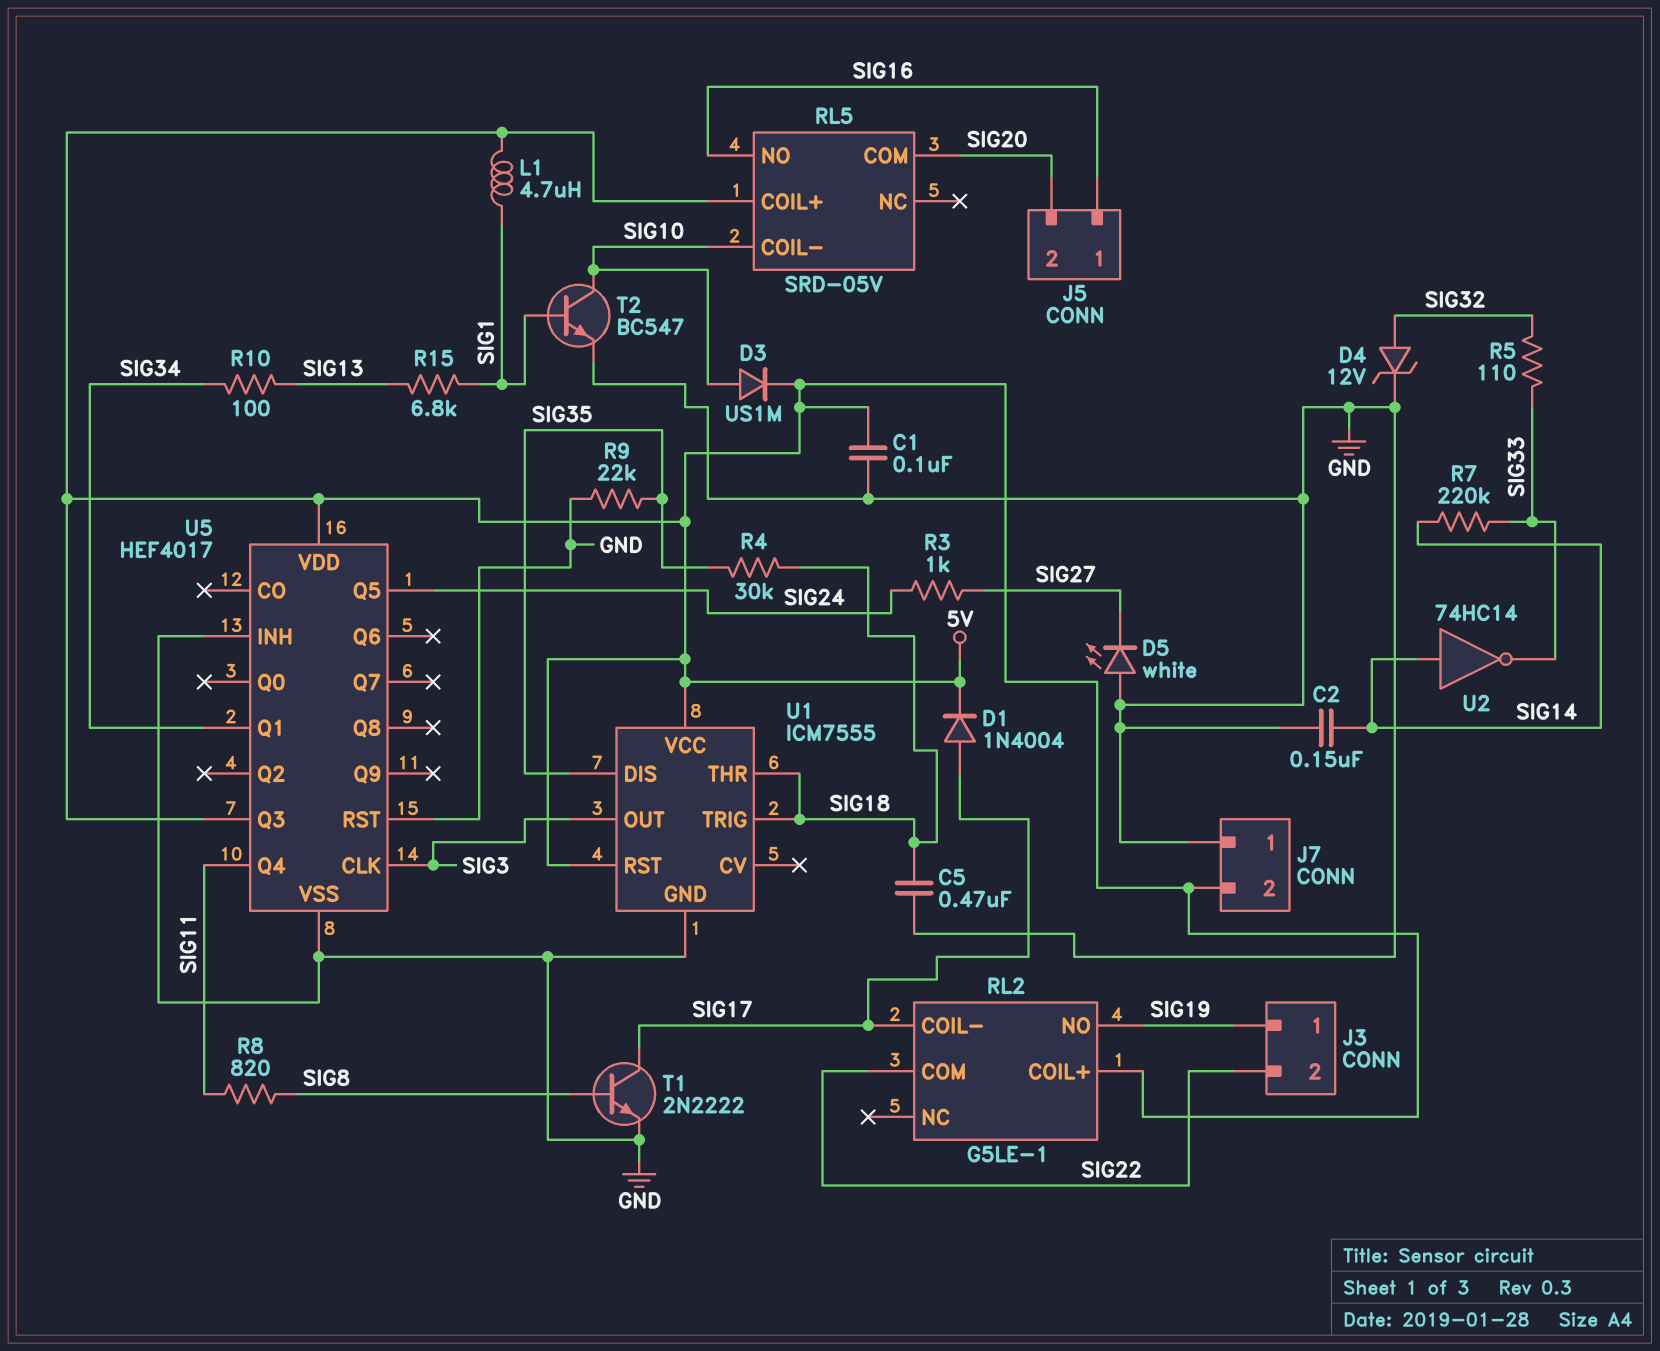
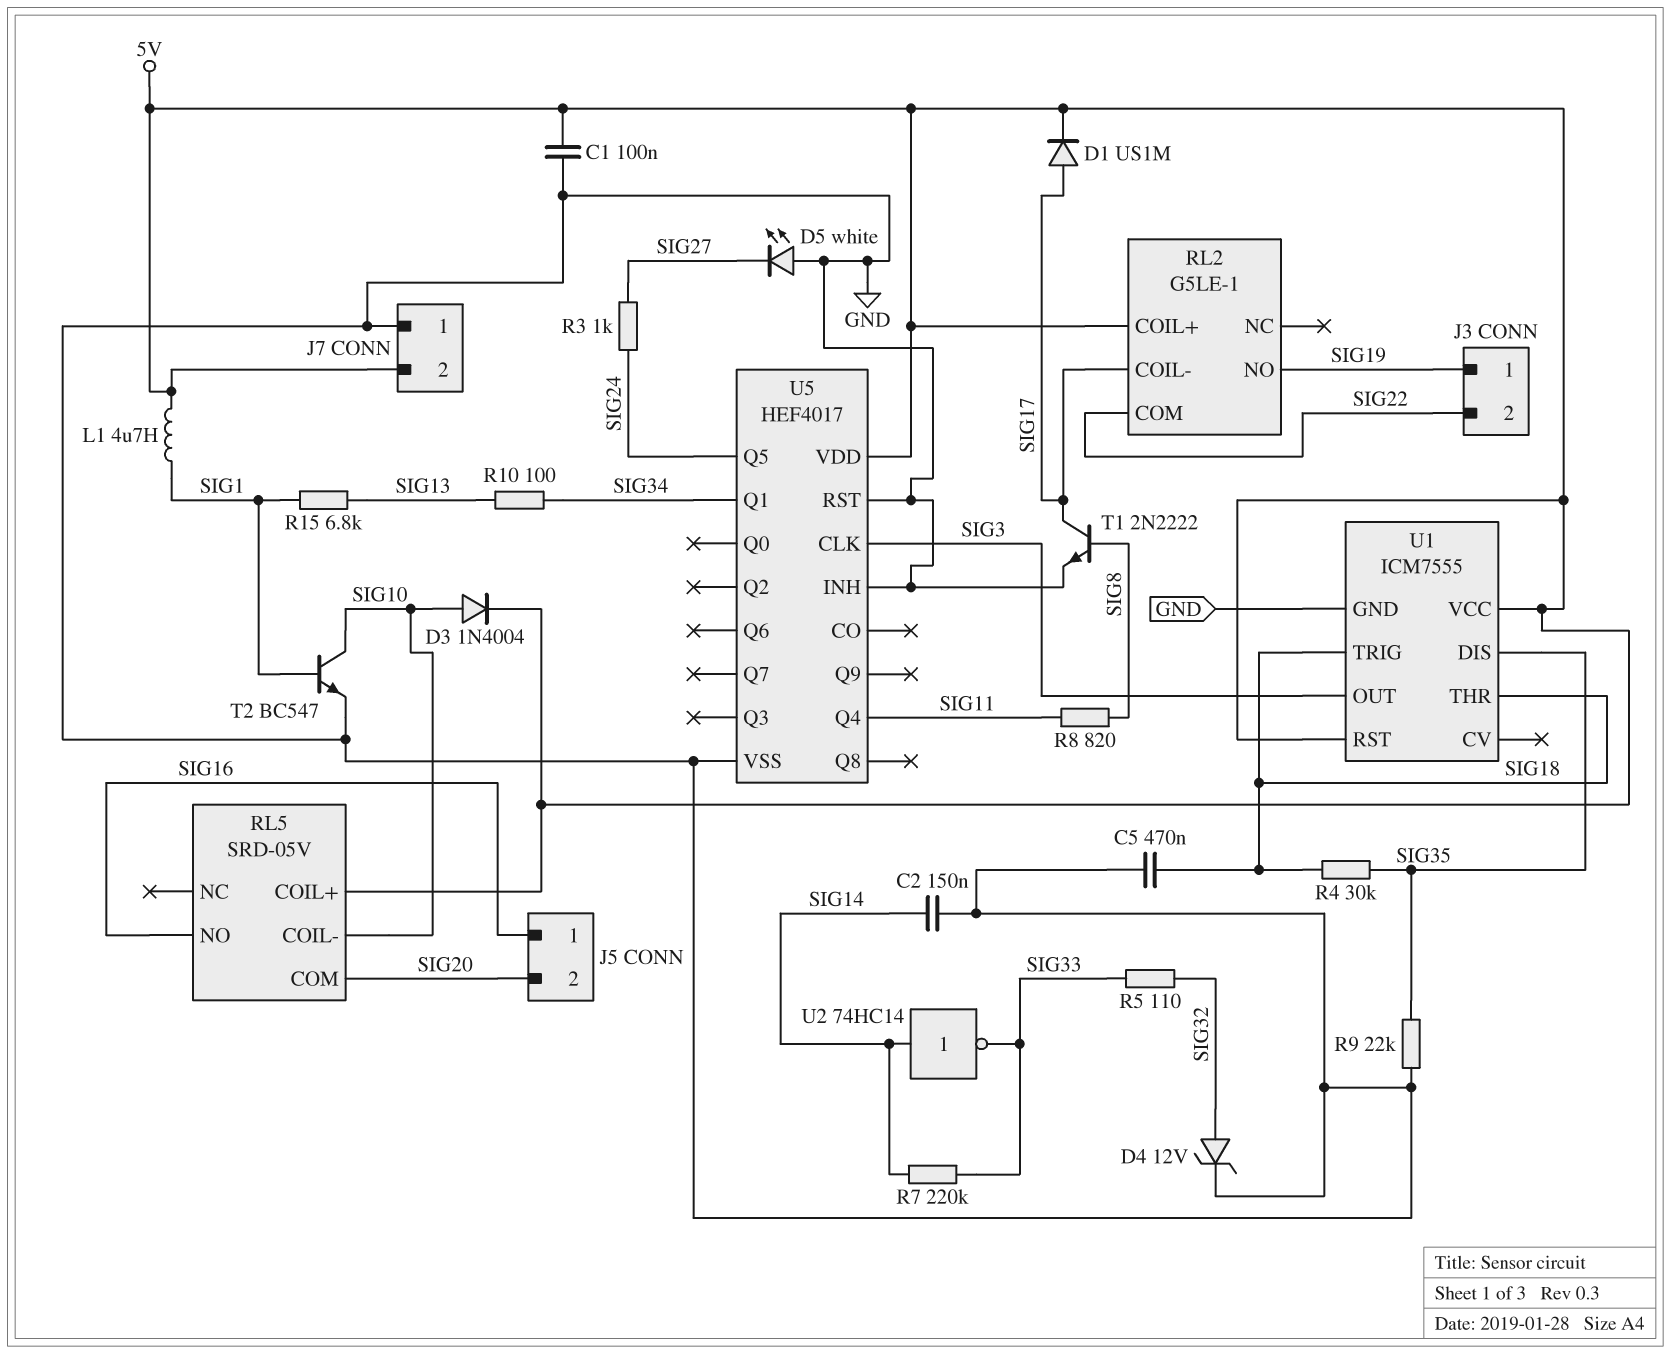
D1: diode 1N4004 (A SIG17, K 5V) -> diode US1M (A SIG17, K 5V)
D3: diode US1M (A SIG10, K 5V) -> diode 1N4004 (A SIG10, K 5V)
U5 pin Q3: 5V -> none

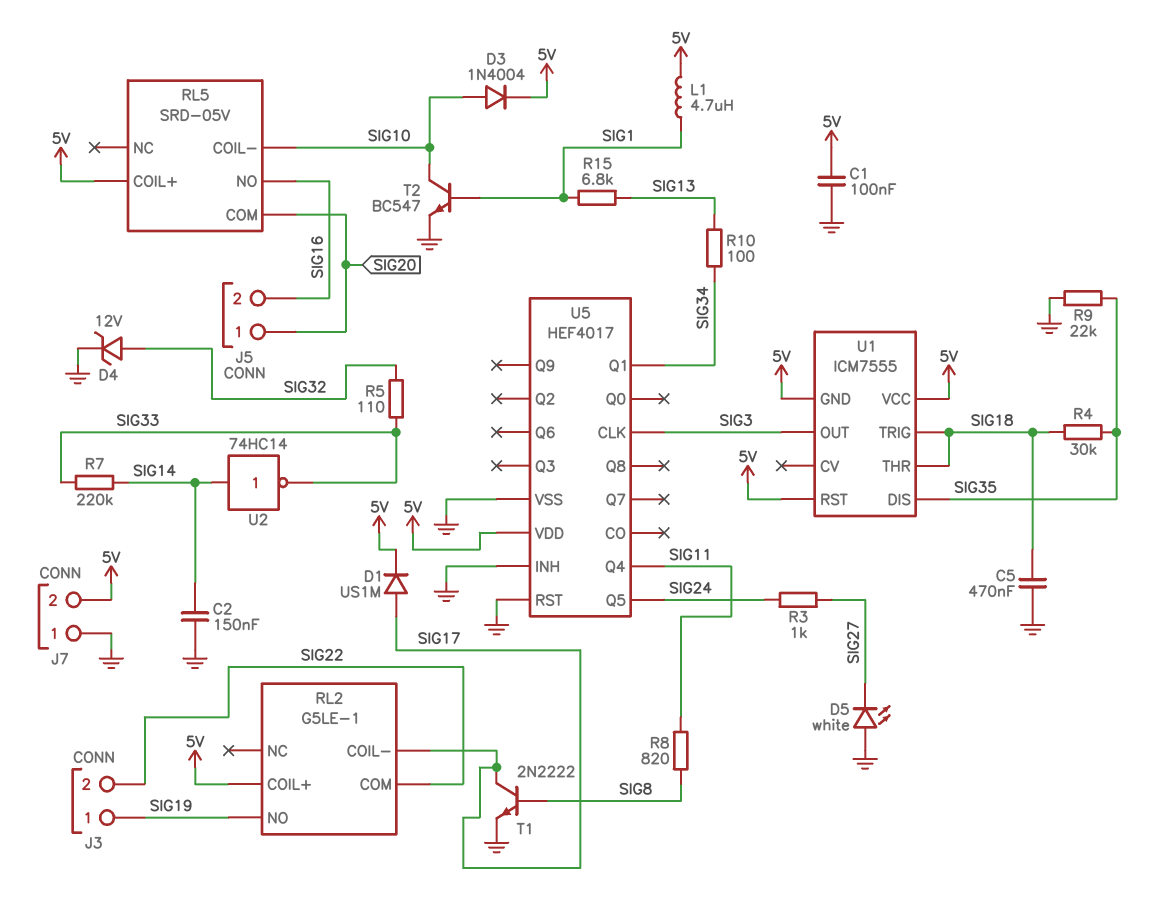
J5 pin 1: SIG16 -> SIG20
J5 pin 2: SIG20 -> SIG16
U1 pin GND: GND -> 5V

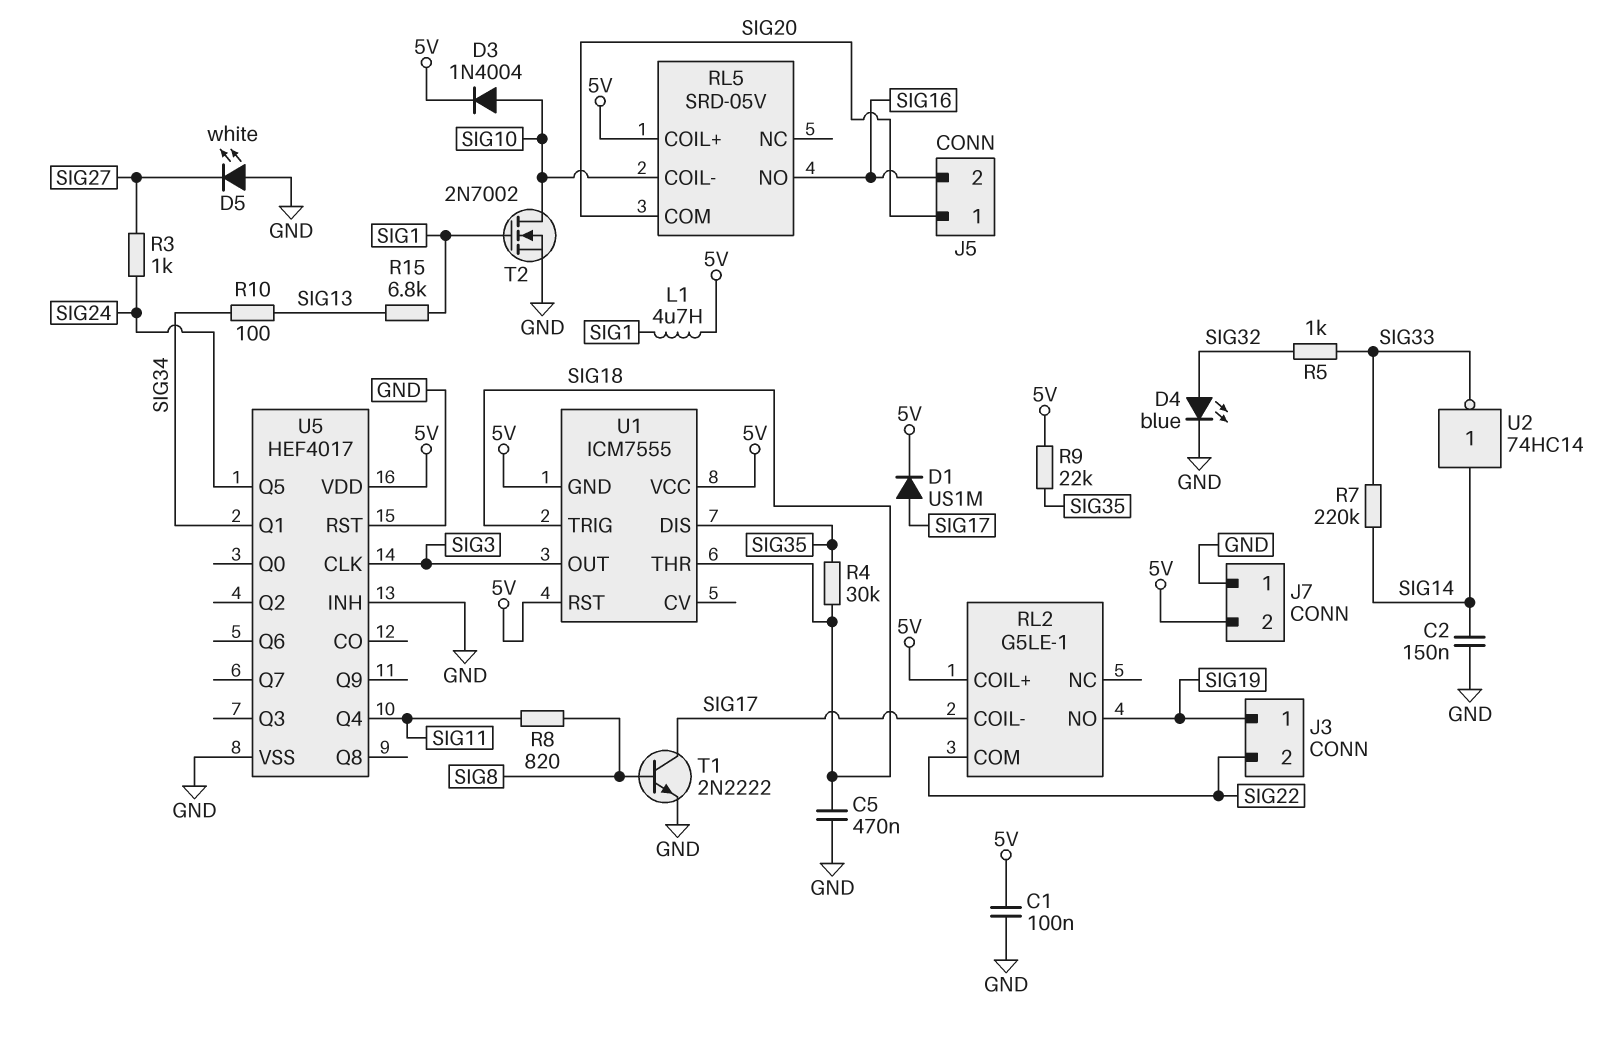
D4: zener 12V (A SIG32, K GND) -> LED blue (A SIG32, K GND)
R5: 110 (SIG32, SIG33) -> 1k (SIG32, SIG33)
R9: 22k (GND, SIG35) -> 22k (5V, SIG35)
T2: NPN BC547 (B SIG1, C SIG10, E GND) -> NMOS 2N7002 (G SIG1, D SIG10, S GND)

